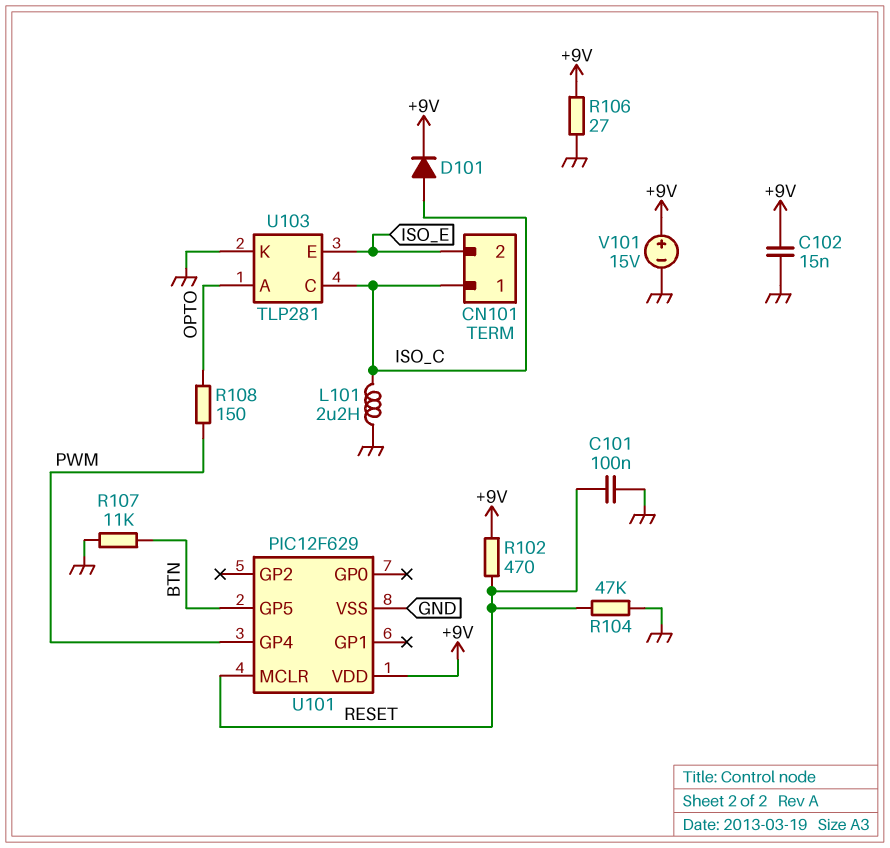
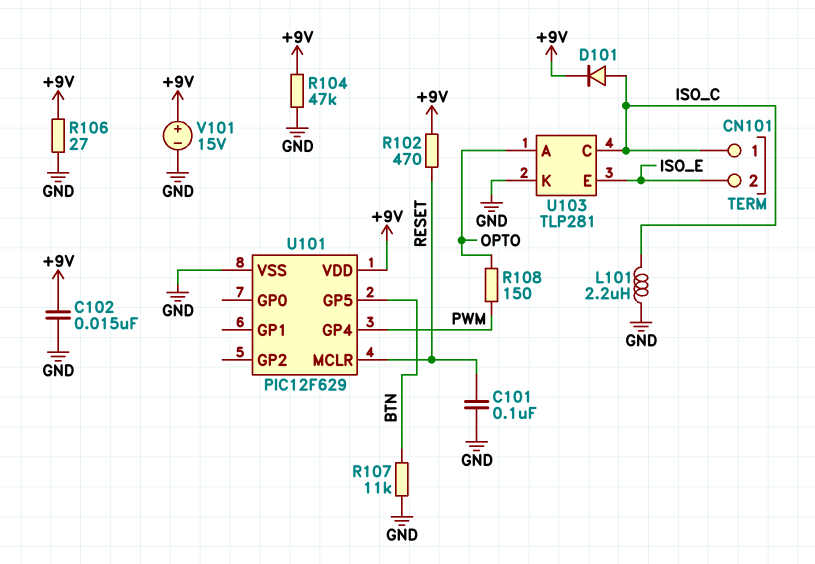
R104: 47k (GND, RESET) -> 47k (+9V, GND)

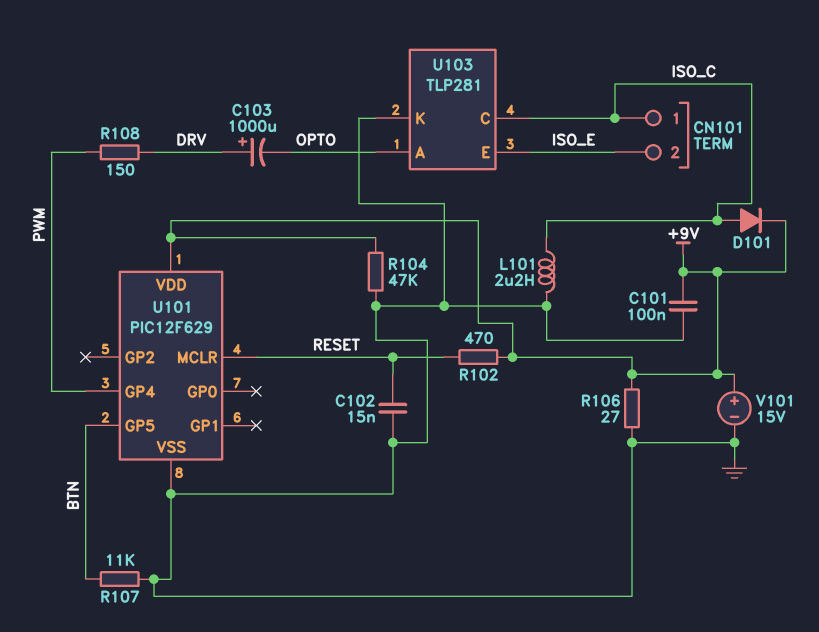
C101: 100nF (GND, RESET) -> 100nF (+9V, GND)
C102: 15nF (+9V, GND) -> 15nF (GND, RESET)
C103: none -> 1000uF (plus DRV, minus OPTO)
R108: 150 (OPTO, PWM) -> 150 (DRV, PWM)

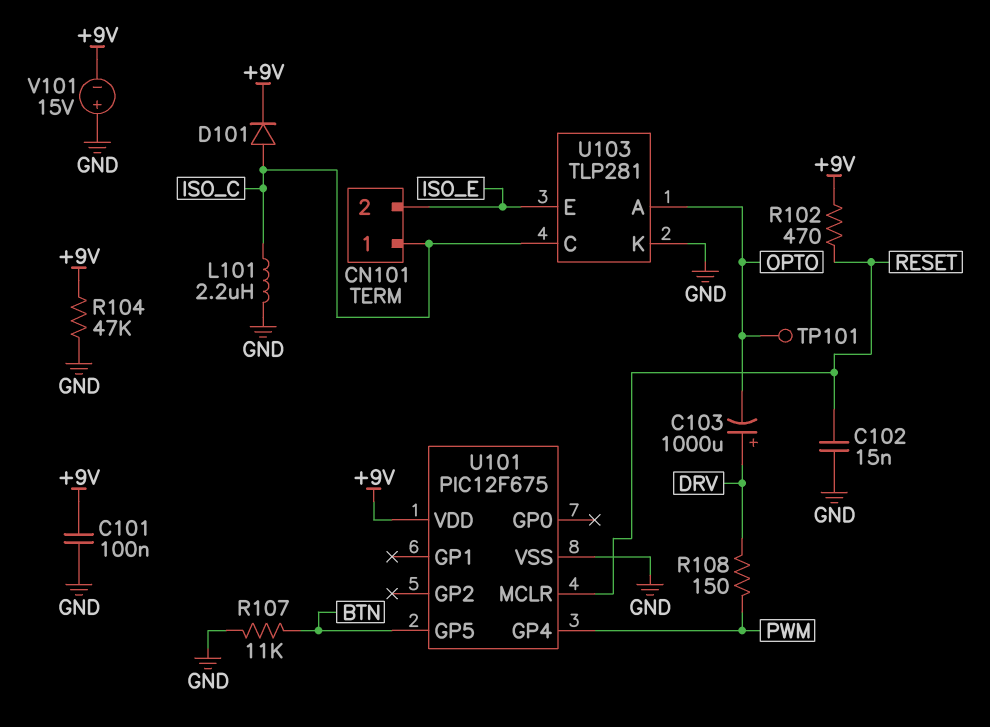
R106: 27 (+9V, GND) -> none
TP101: none -> test point (OPTO)
U101: PIC12F629 -> PIC12F675
V101: 15V (plus +9V, minus GND) -> 15V (plus GND, minus +9V)

